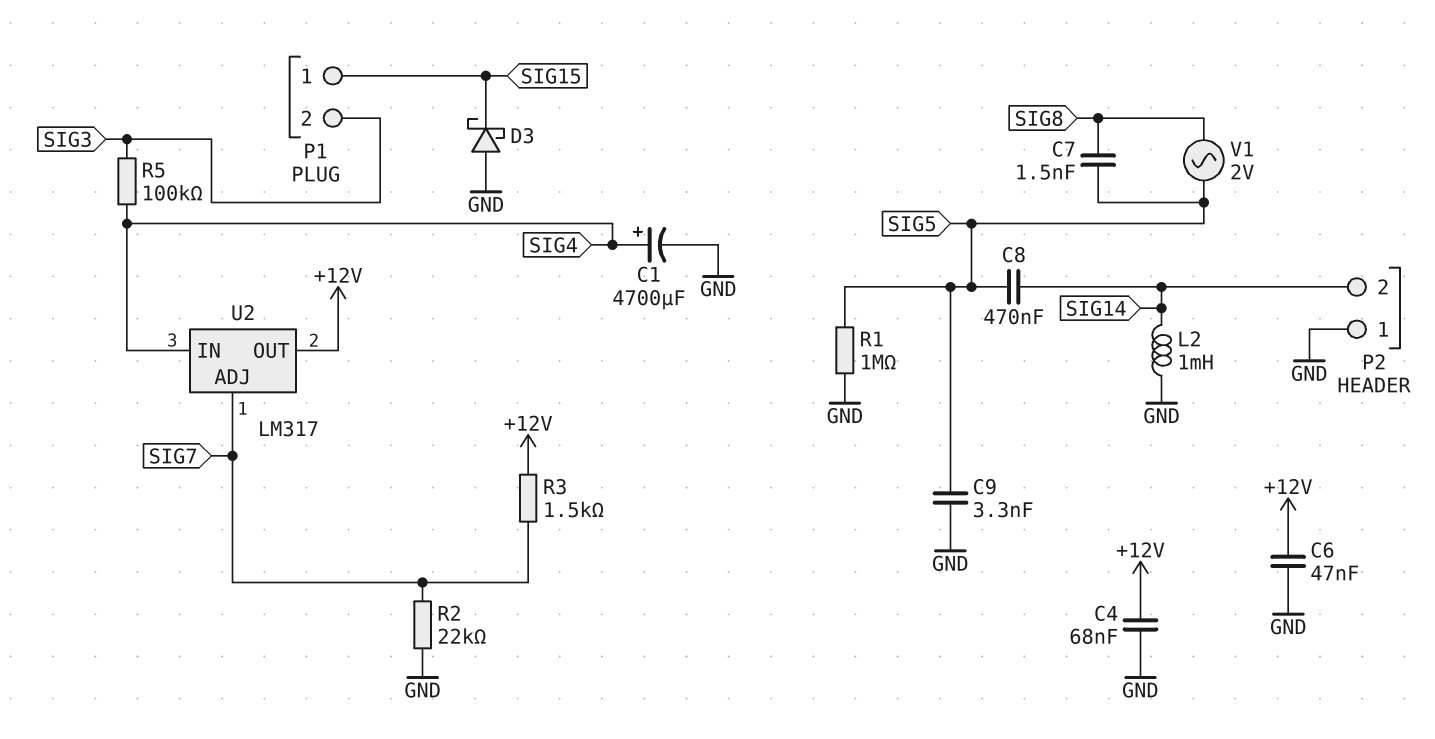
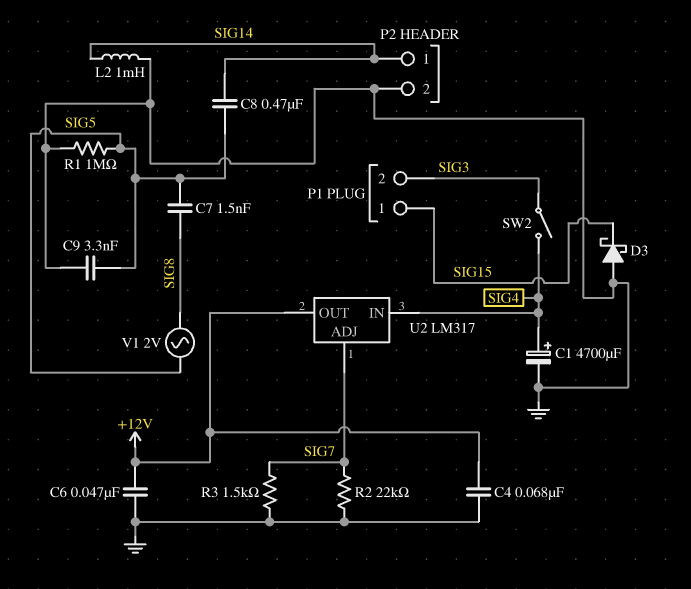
P2 pin 1: GND -> SIG14
P2 pin 2: SIG14 -> GND
R3: 1.5k (+12V, SIG7) -> 1.5k (GND, SIG7)
R5: 100k (SIG3, SIG4) -> none
SW2: none -> switch (SIG3, SIG4)

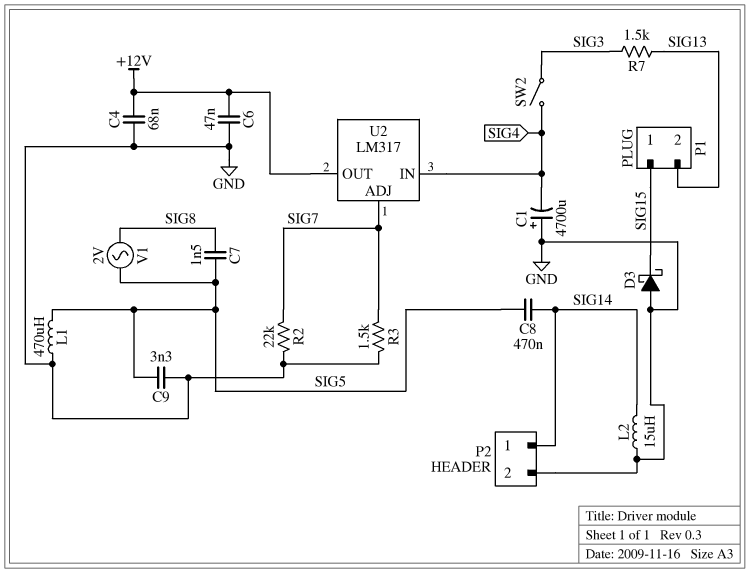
C1: 4700uF (plus SIG4, minus GND) -> 4700uF (plus GND, minus SIG4)
L1: none -> 470uH (GND, SIG5)
L2: 1mH (GND, SIG14) -> 15uH (GND, SIG14)
P1 pin 2: SIG3 -> SIG13
R1: 1M (GND, SIG5) -> none
R7: none -> 1.5k (SIG3, SIG13)

